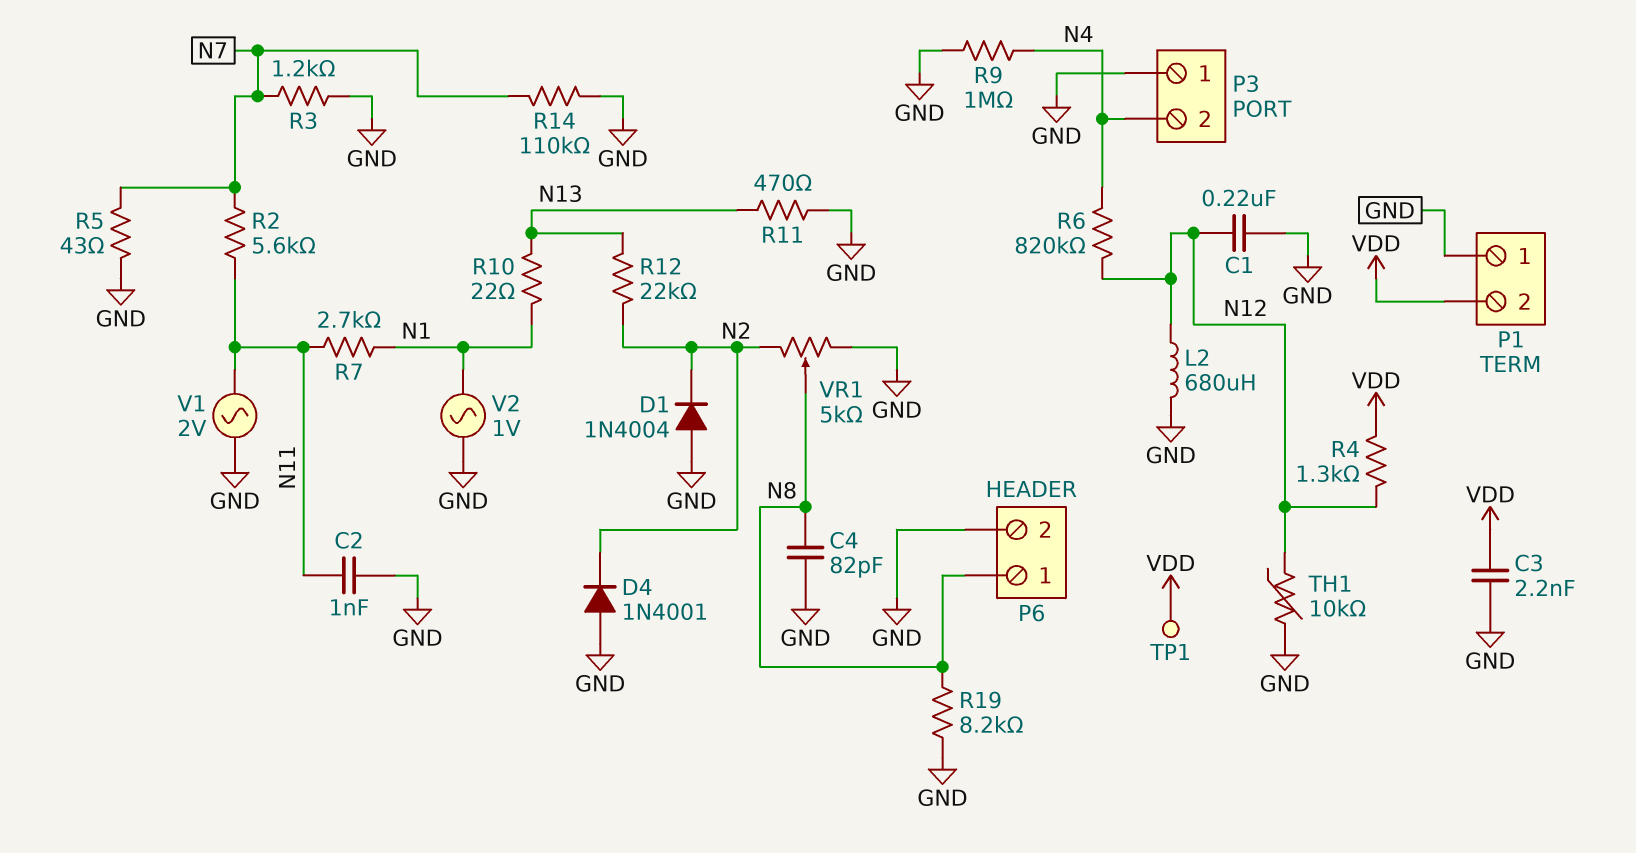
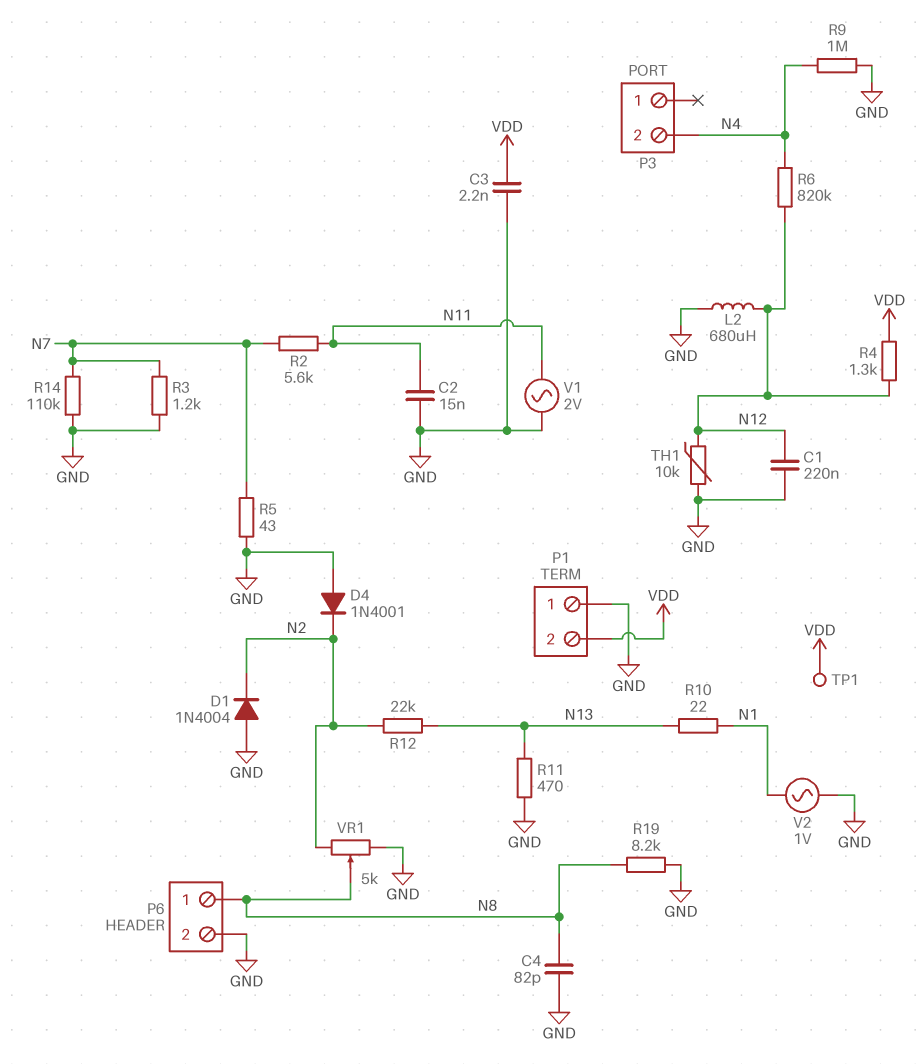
C2: 1nF (GND, N11) -> 15nF (GND, N11)
P3 pin 1: GND -> none
R7: 2.7k (N1, N11) -> none

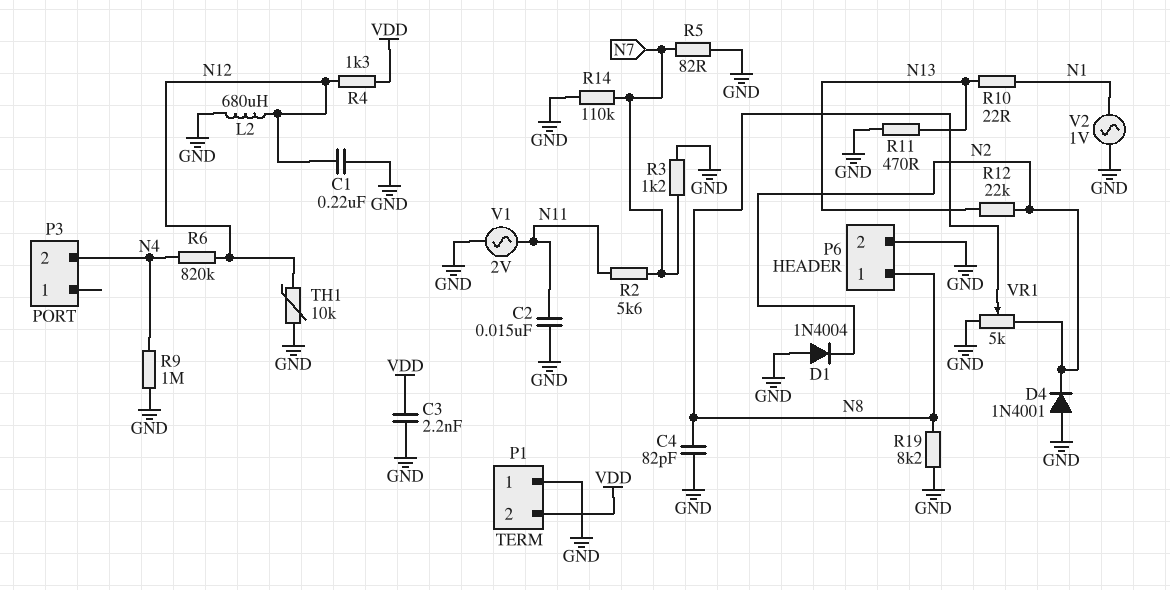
R5: 43 (GND, N7) -> 82 (GND, N7)
TP1: test point (VDD) -> none

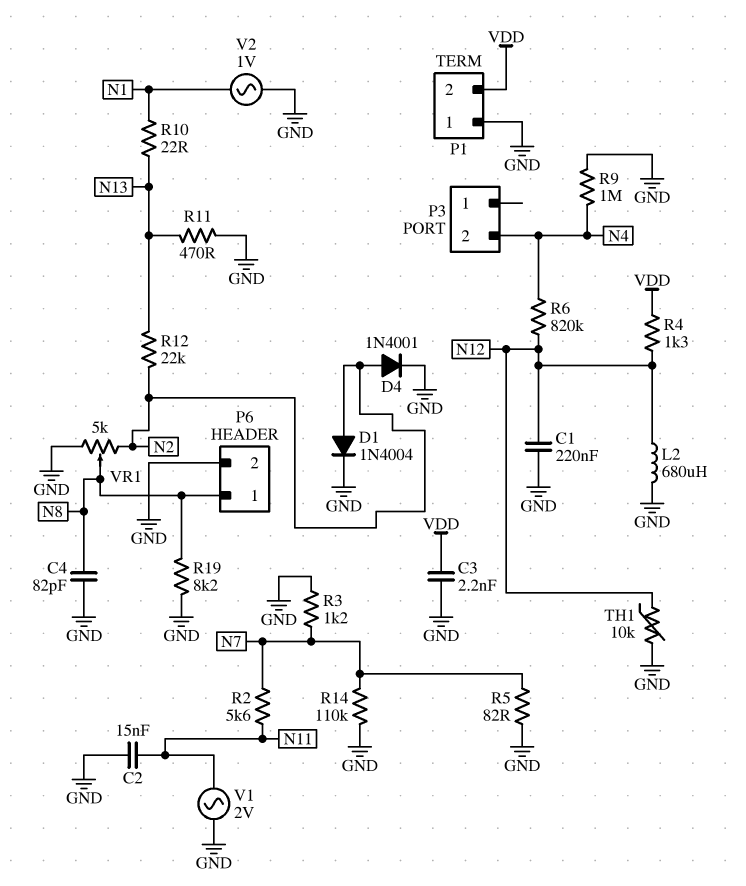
D1: diode 1N4004 (A GND, K N2) -> diode 1N4004 (A N2, K GND)
D4: diode 1N4001 (A GND, K N2) -> diode 1N4001 (A N2, K GND)

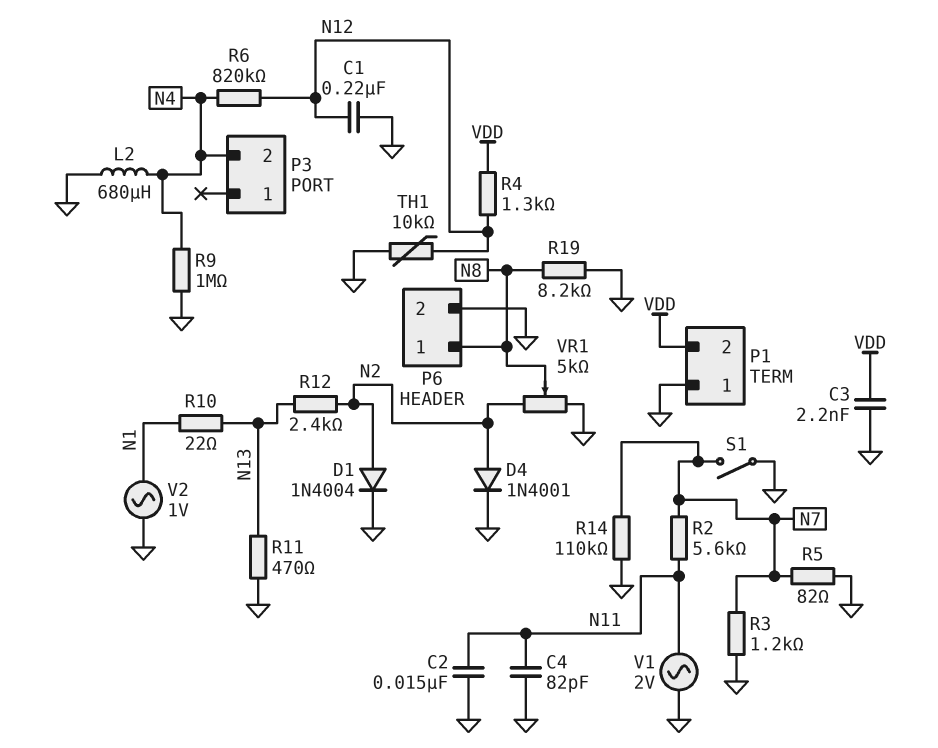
C4: 82pF (GND, N8) -> 82pF (GND, N11)
L2: 680uH (GND, N12) -> 680uH (GND, N4)
R12: 22k (N2, N13) -> 2.4k (N2, N13)
S1: none -> switch (GND, N7)

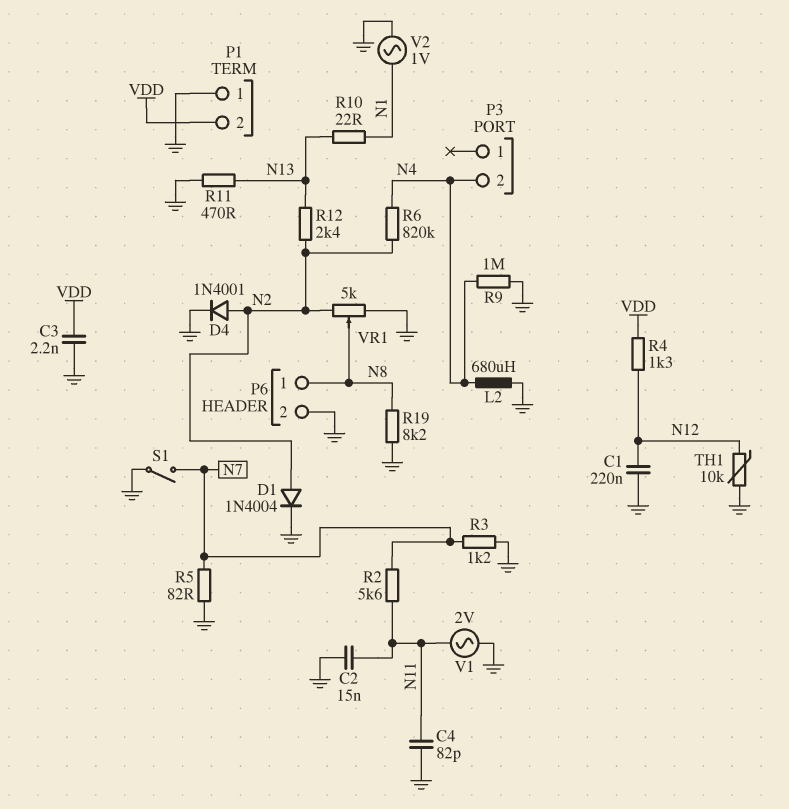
R6: 820k (N4, N12) -> 820k (N2, N4)
R14: 110k (GND, N7) -> none

